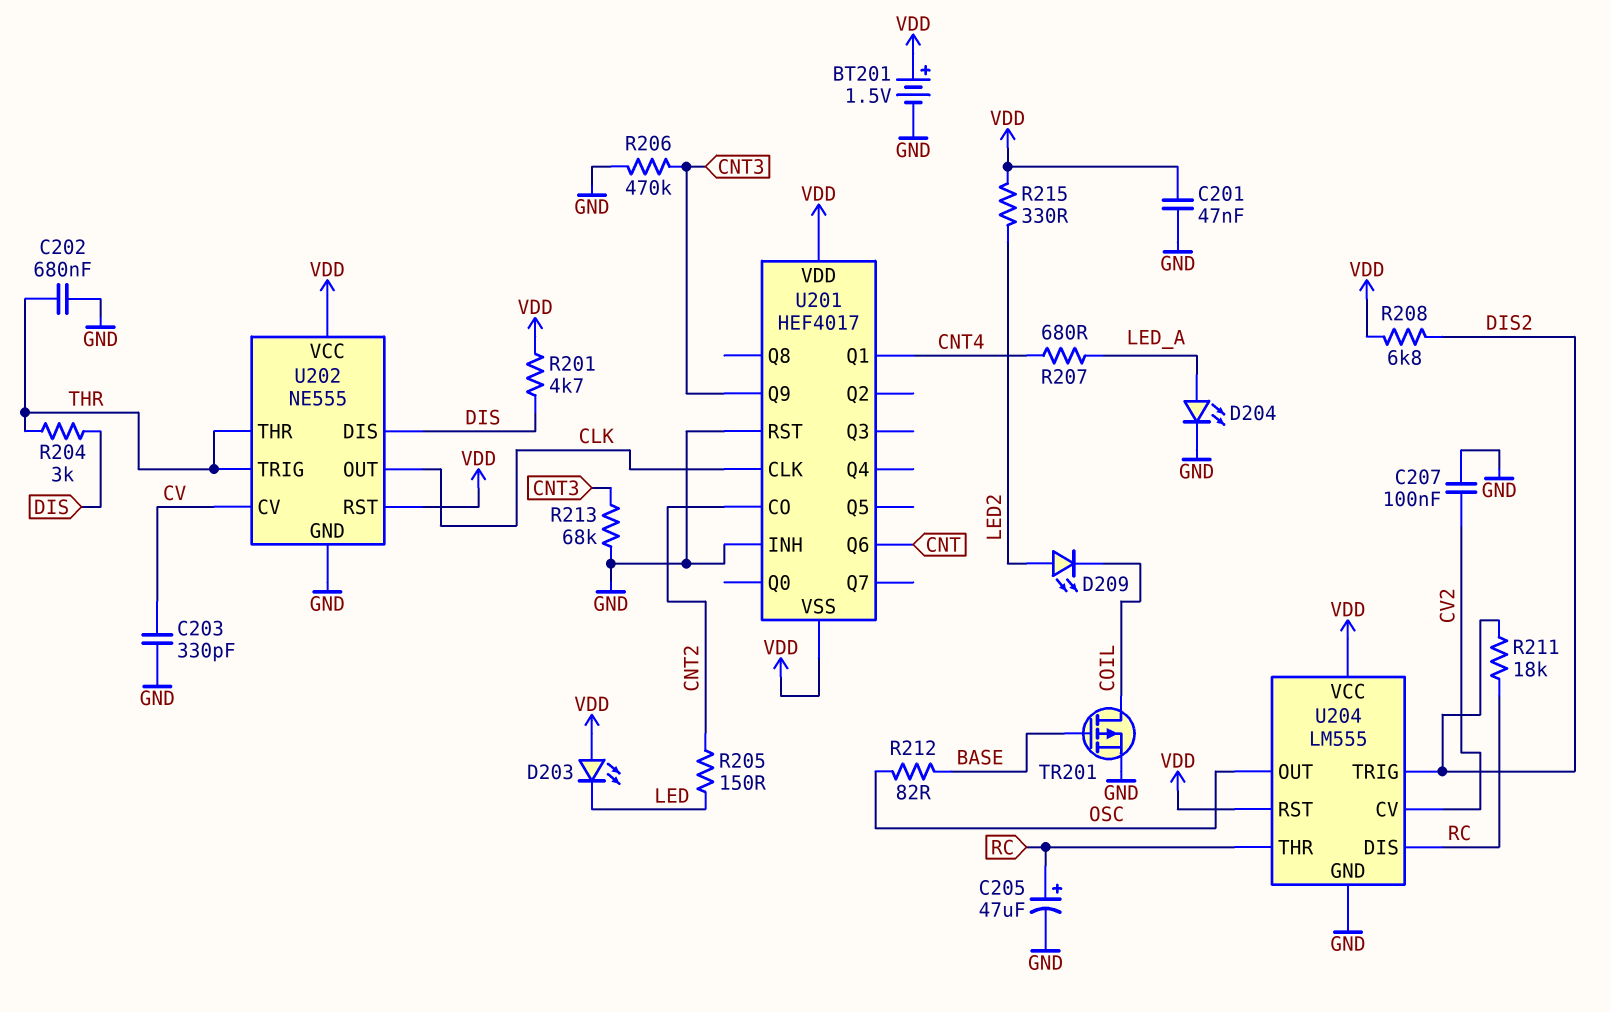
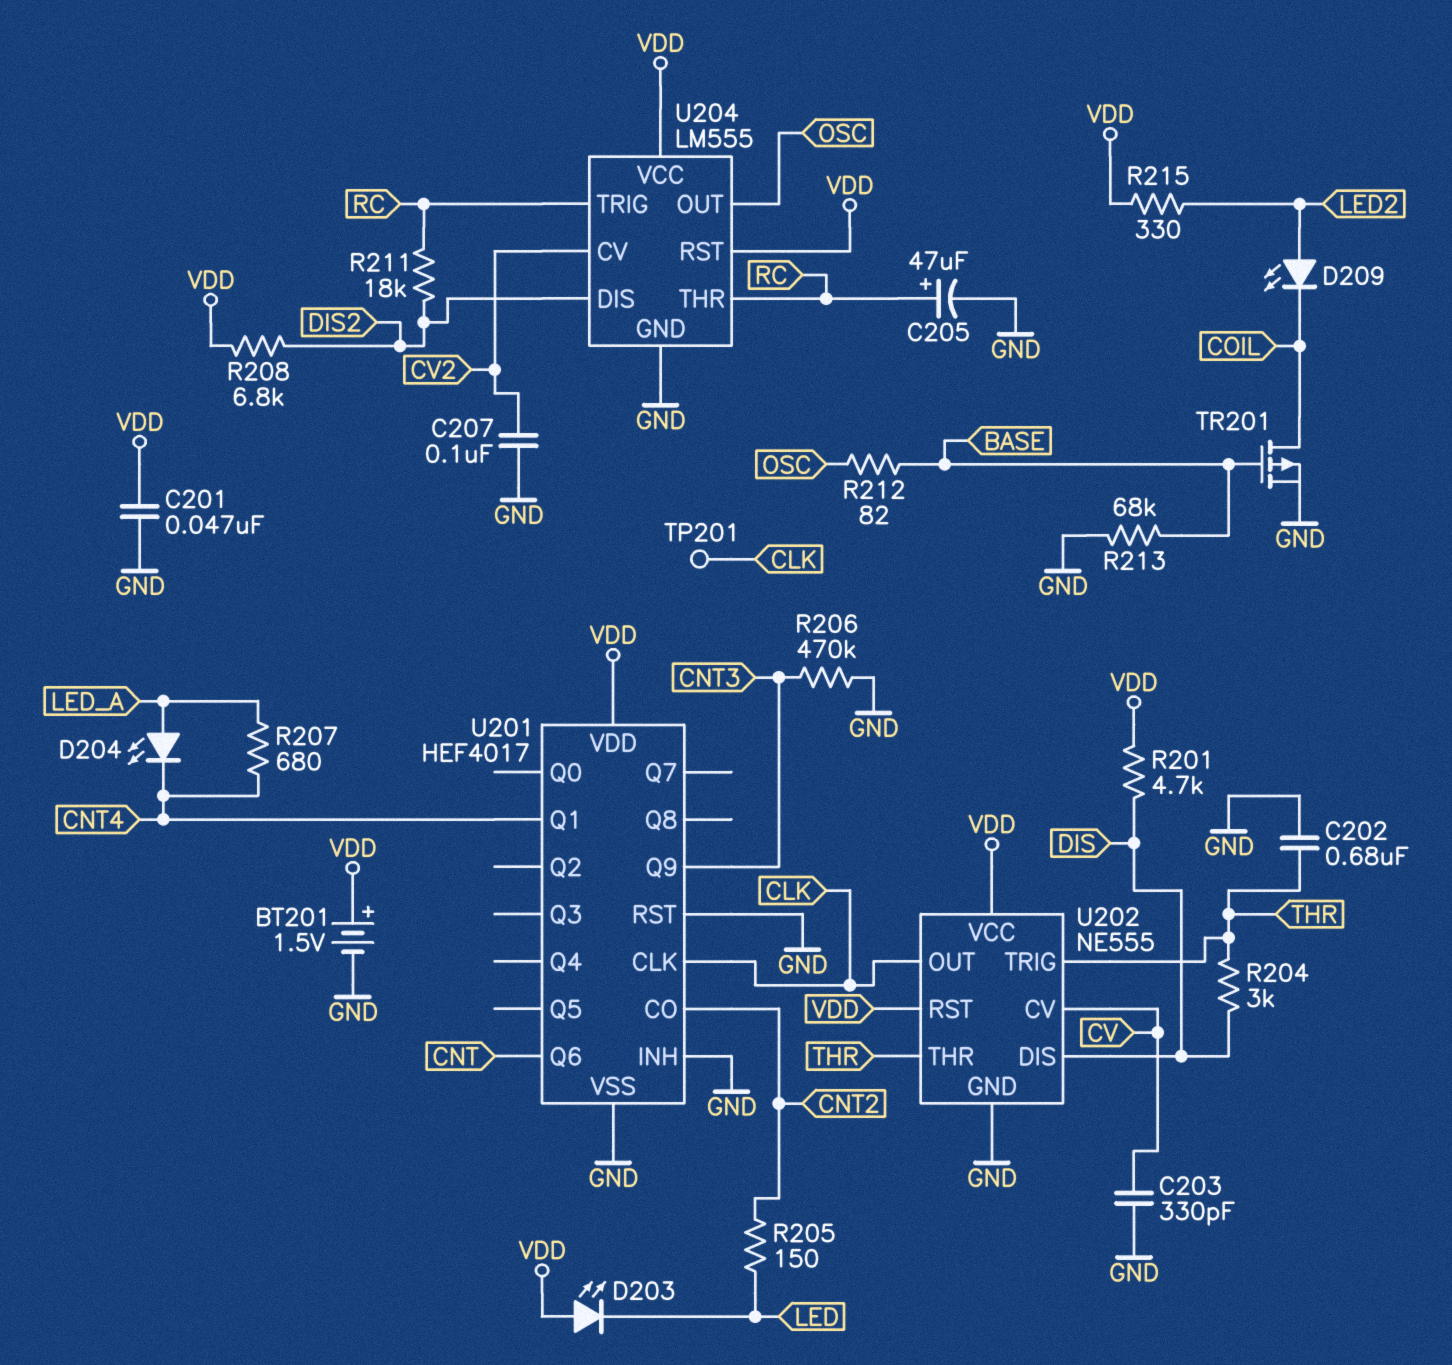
D204: LED (A LED_A, K GND) -> LED (A LED_A, K CNT4)
R213: 68k (CNT3, GND) -> 68k (BASE, GND)
TP201: none -> test point (CLK)
U201 pin VSS: VDD -> GND
U204 pin DIS: RC -> DIS2
U204 pin TRIG: DIS2 -> RC

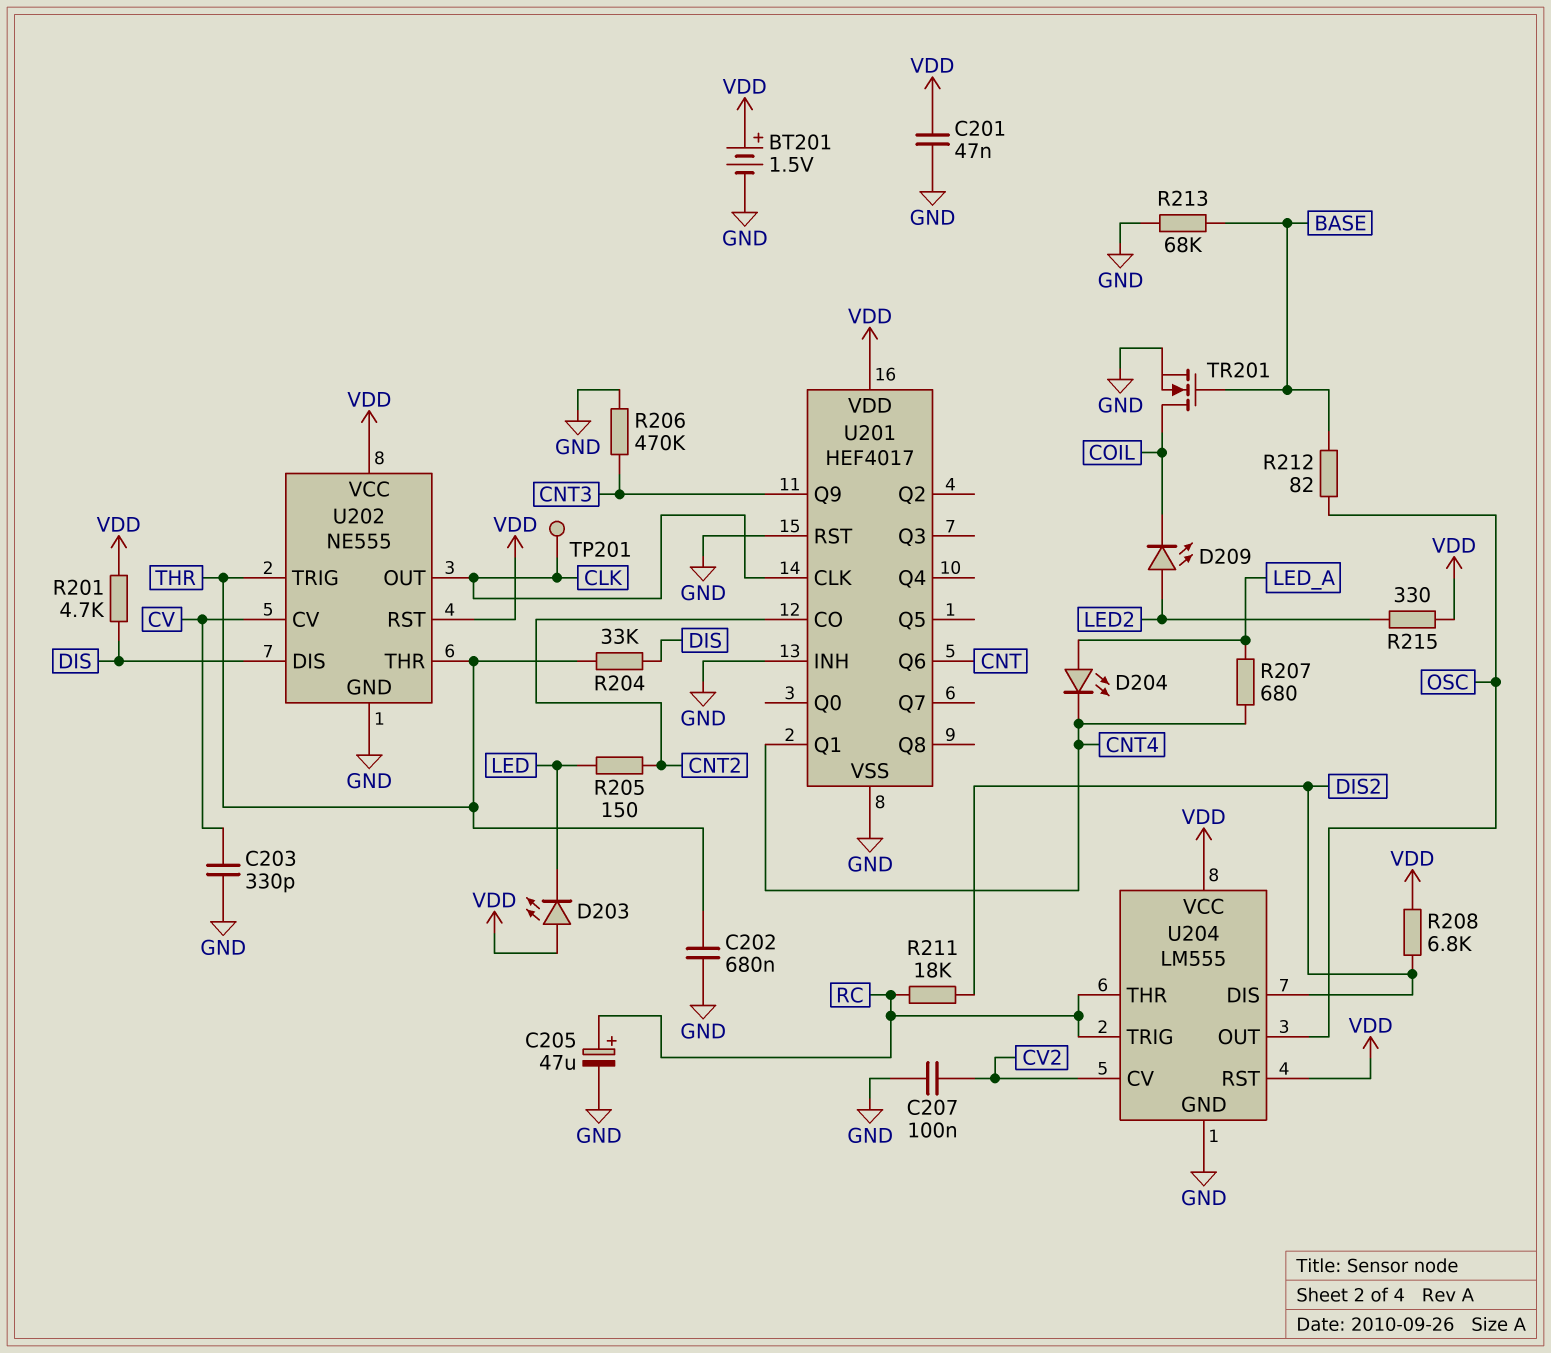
R204: 3k (DIS, THR) -> 33k (DIS, THR)
TR201: PMOS (G BASE, D COIL, S GND) -> NMOS (G BASE, D COIL, S GND)

